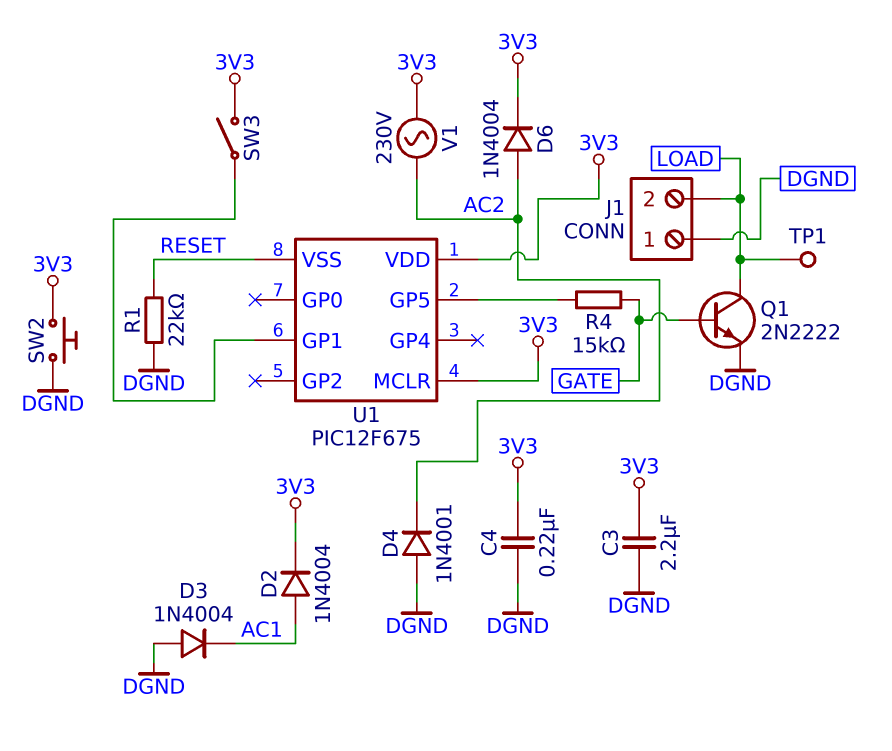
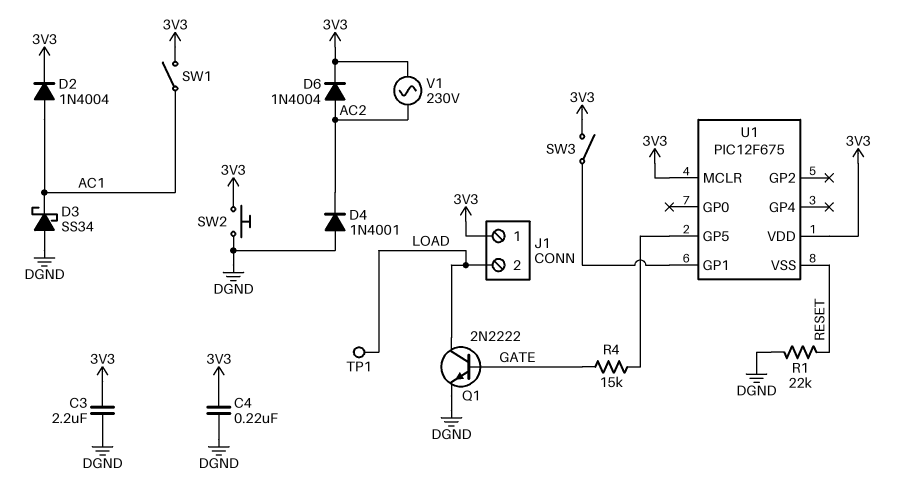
D3: diode 1N4004 (A DGND, K AC1) -> schottky SS34 (A DGND, K AC1)
J1 pin 1: DGND -> 3V3
SW1: none -> switch (3V3, AC1)

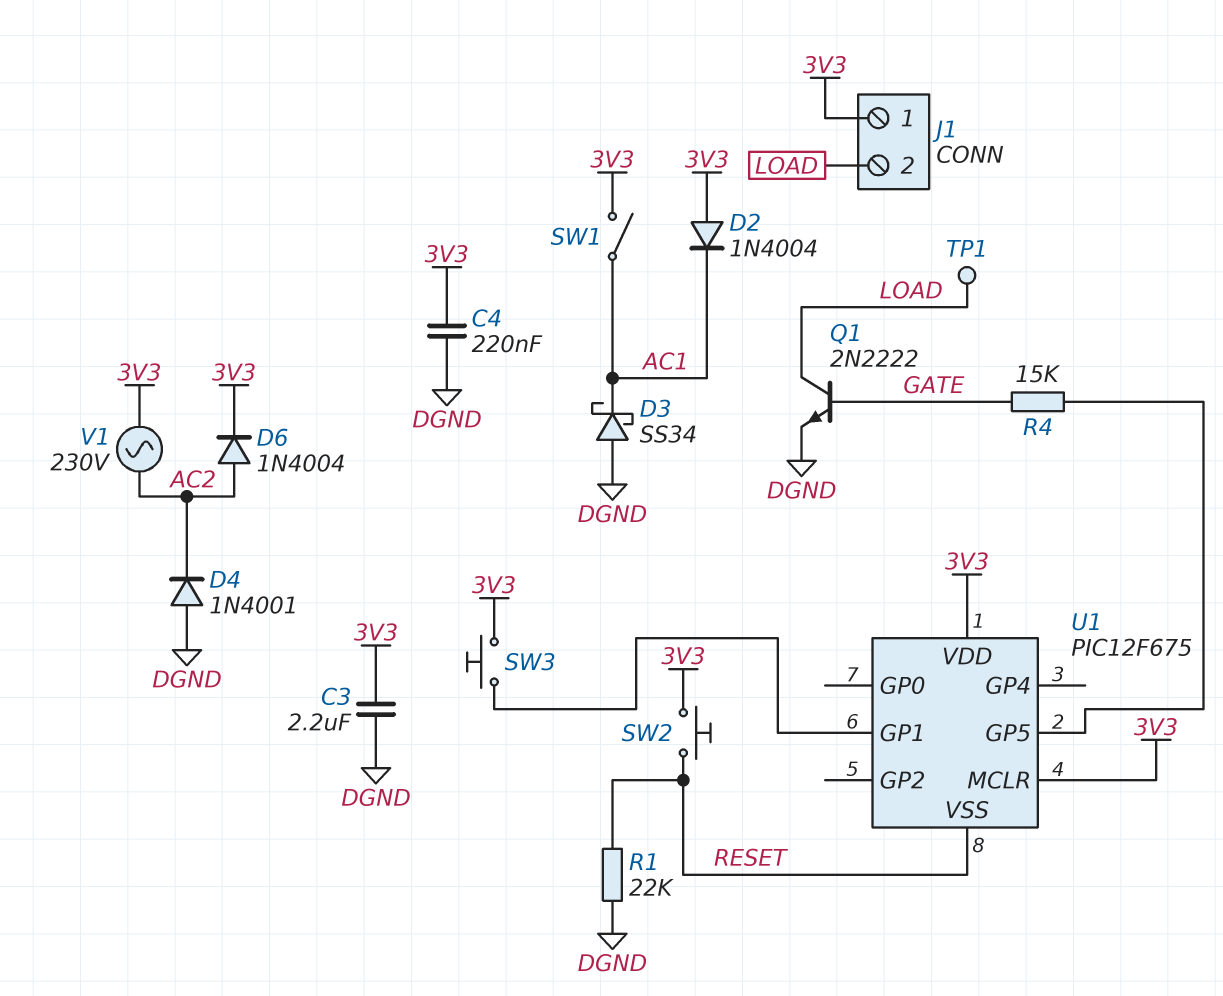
D2: diode 1N4004 (A AC1, K 3V3) -> diode 1N4004 (A 3V3, K AC1)
SW2: button (3V3, DGND) -> button (3V3, RESET)
SW3: switch (3V3, U1/GP1) -> button (3V3, U1/GP1)

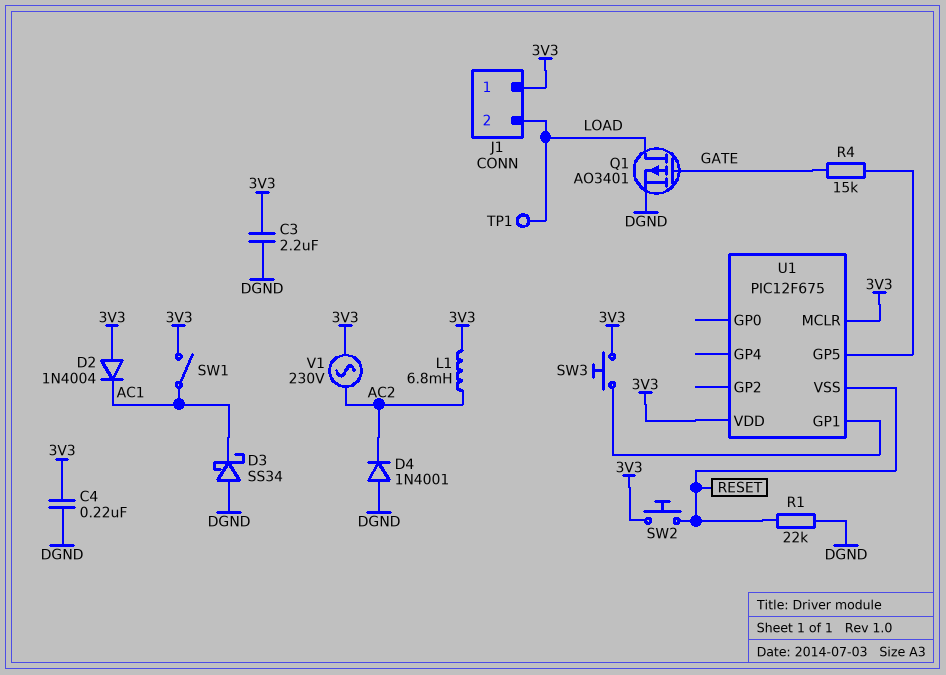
D6: diode 1N4004 (A AC2, K 3V3) -> none
L1: none -> 6.8mH (3V3, AC2)
Q1: NPN 2N2222 (B GATE, C LOAD, E DGND) -> PMOS AO3401 (G GATE, D LOAD, S DGND)

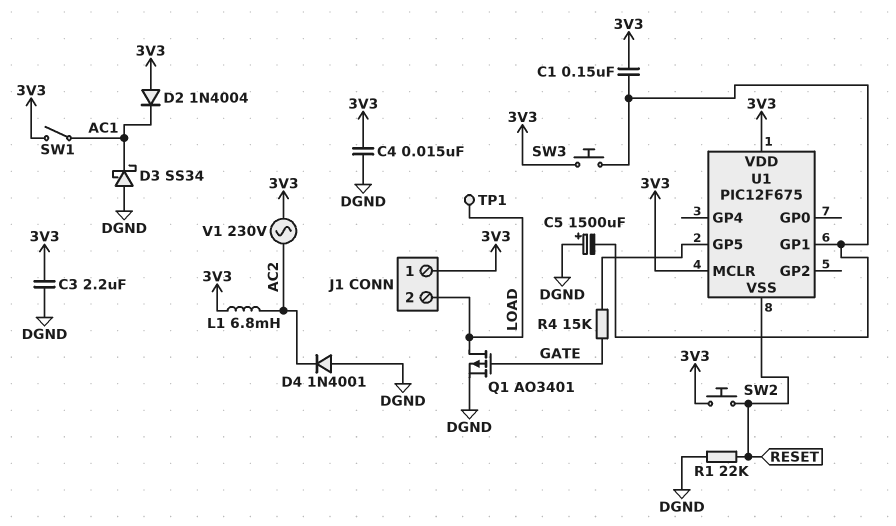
C1: none -> 150nF (3V3, U1/GP1)
C4: 220nF (3V3, DGND) -> 15nF (3V3, DGND)
C5: none -> 1500uF (plus DGND, minus U1/GP1)

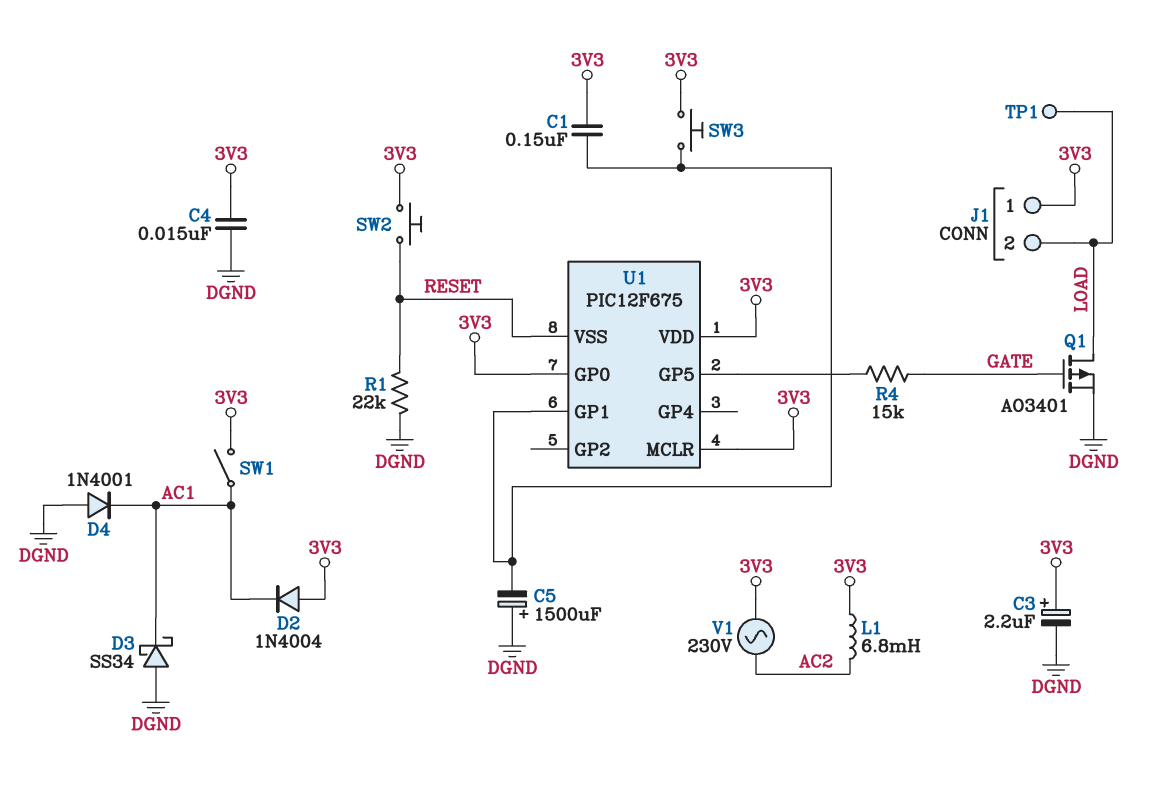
C3: 2.2uF (3V3, DGND) -> 2.2uF (plus 3V3, minus DGND)
D4: diode 1N4001 (A DGND, K AC2) -> diode 1N4001 (A DGND, K AC1)
U1 pin GP0: none -> 3V3

